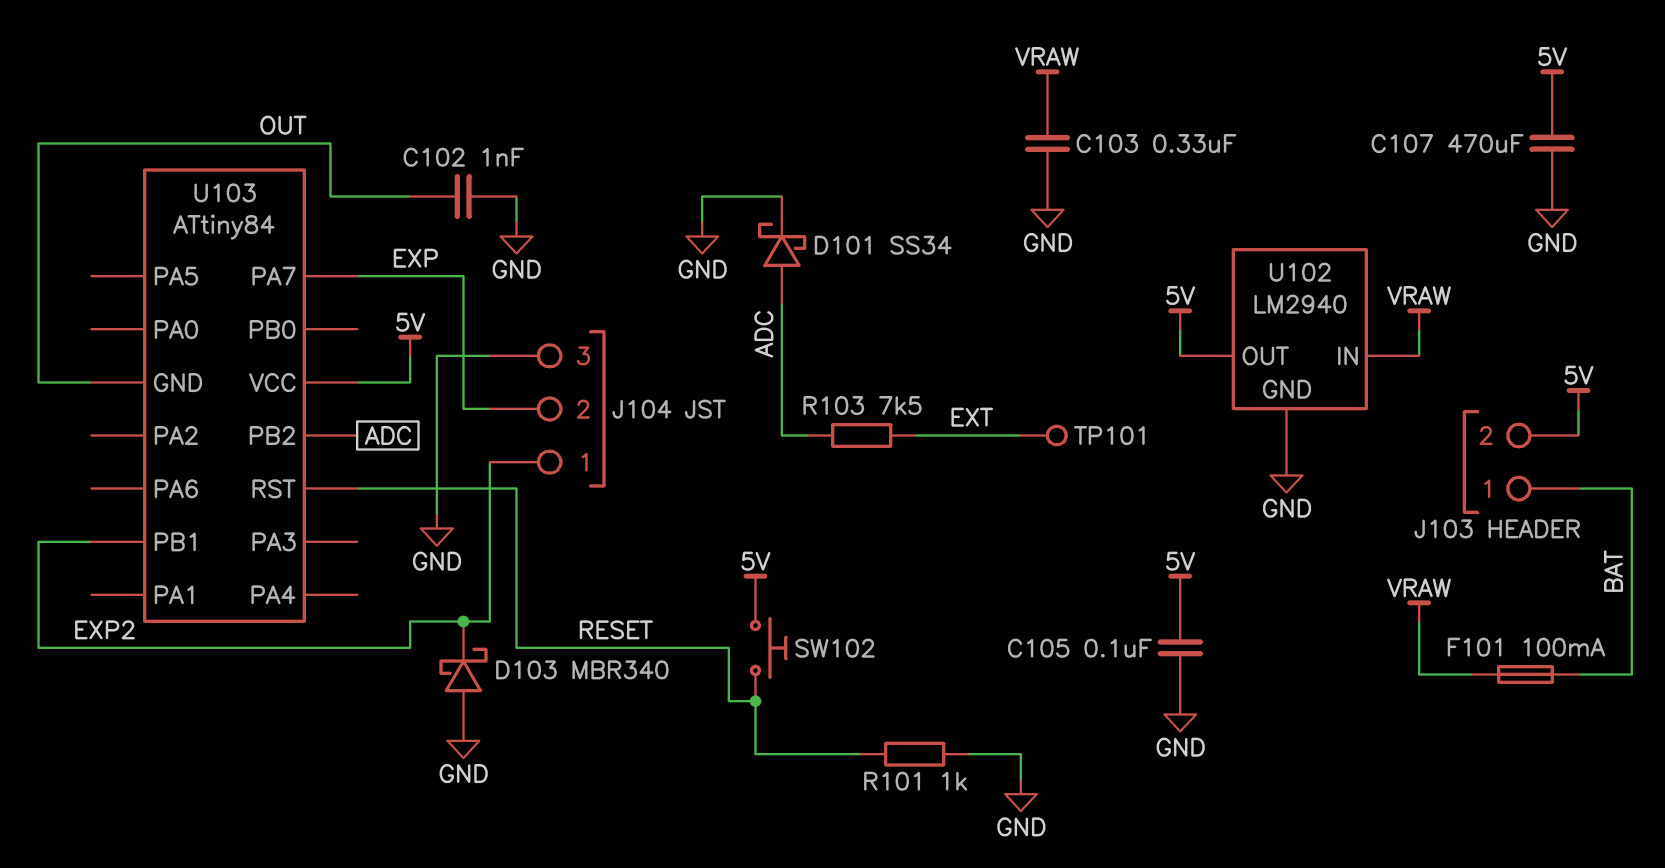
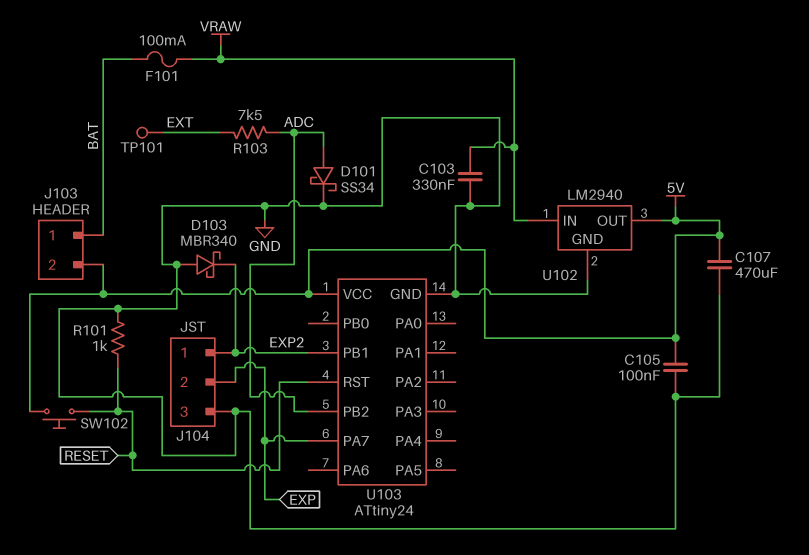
C102: 1nF (GND, OUT) -> none
U103: ATtiny84 -> ATtiny24
U103 pin GND: OUT -> GND

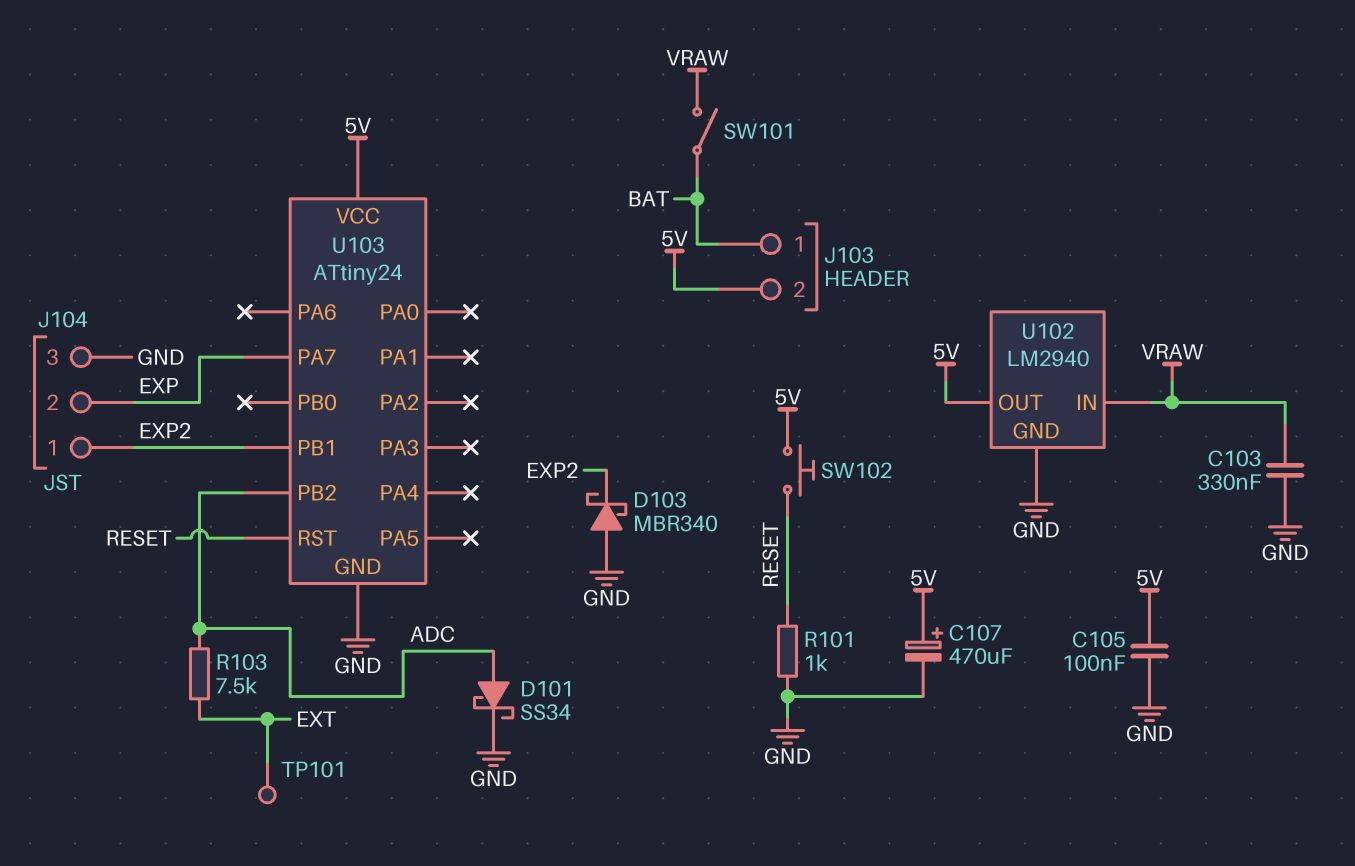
C107: 470uF (5V, GND) -> 470uF (plus 5V, minus GND)
F101: 100mA (BAT, VRAW) -> none
SW101: none -> switch (BAT, VRAW)

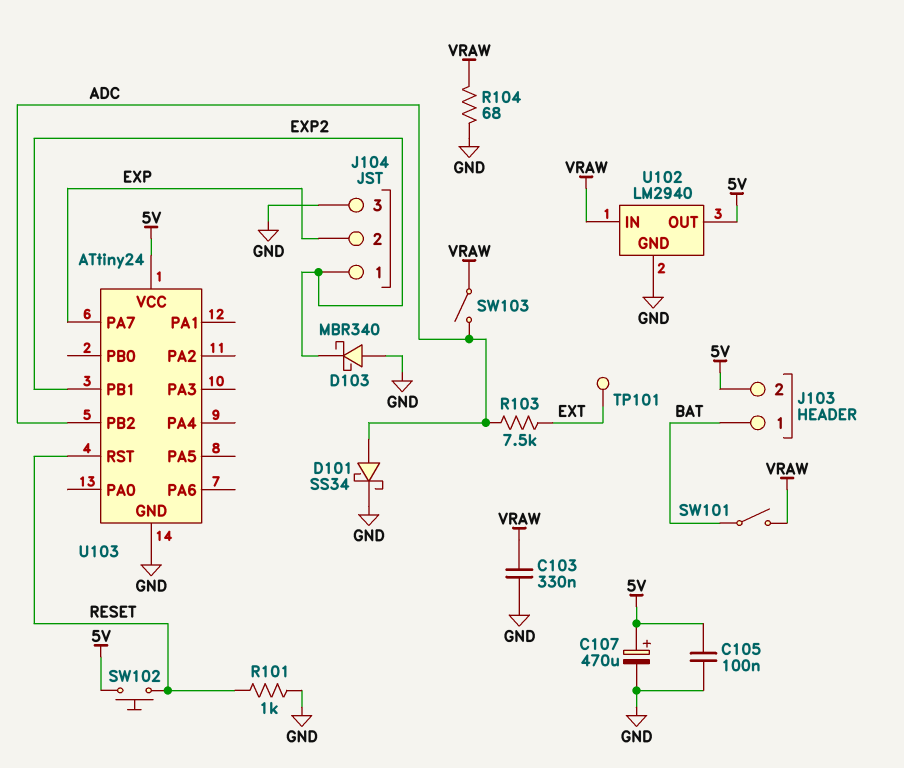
R104: none -> 68 (GND, VRAW)
SW103: none -> switch (ADC, VRAW)

